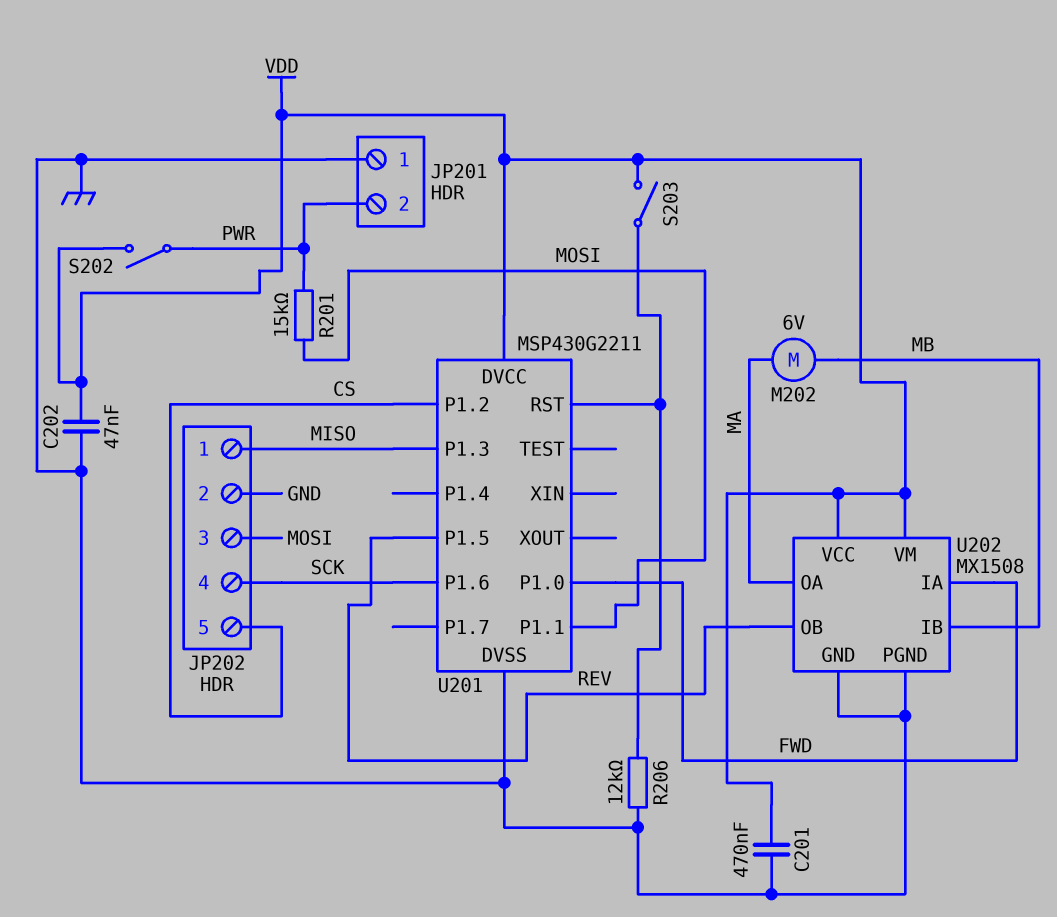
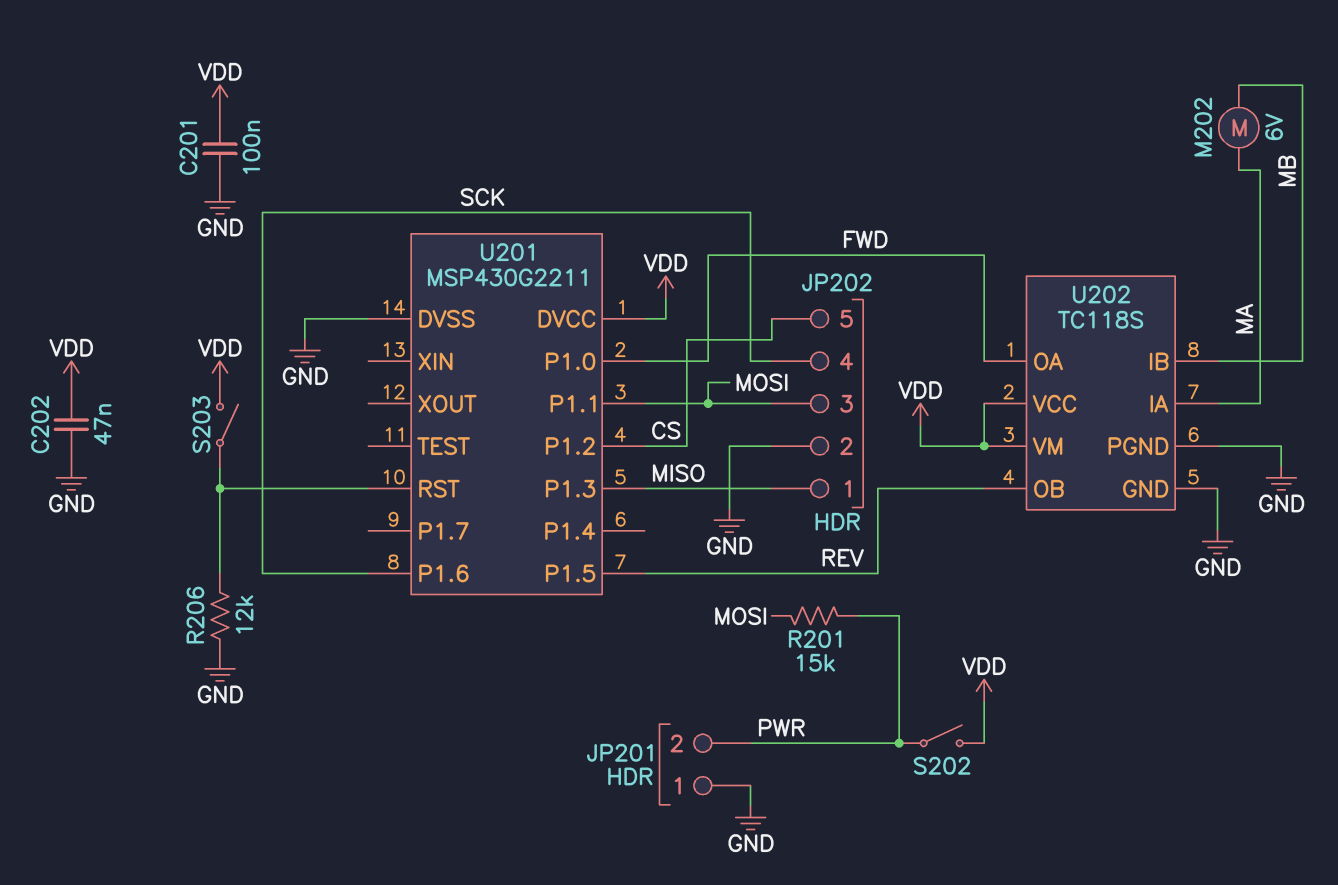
C201: 470nF (GND, VDD) -> 100nF (GND, VDD)
U202: MX1508 -> TC118S
U202 pin IA: FWD -> MA
U202 pin OA: MA -> FWD

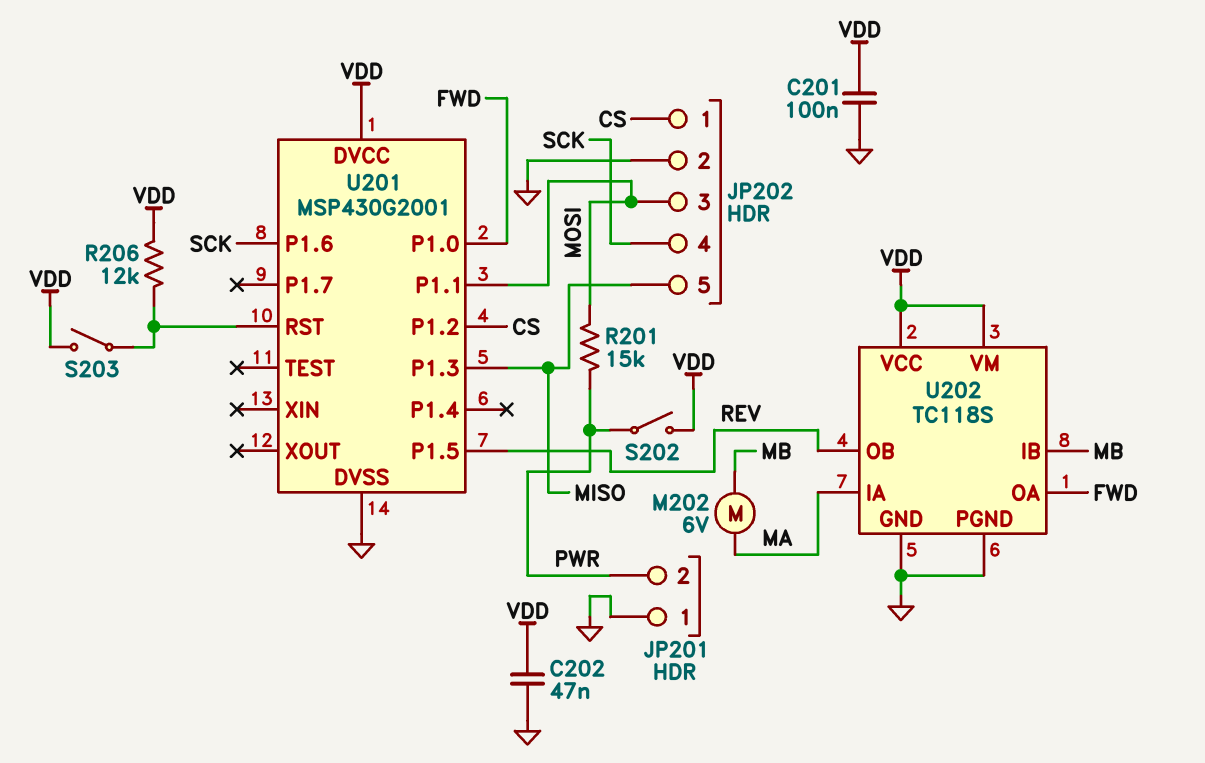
JP202 pin 1: MISO -> CS
JP202 pin 5: CS -> MISO
R206: 12k (GND, U201/RST) -> 12k (U201/RST, VDD)
U201: MSP430G2211 -> MSP430G2001

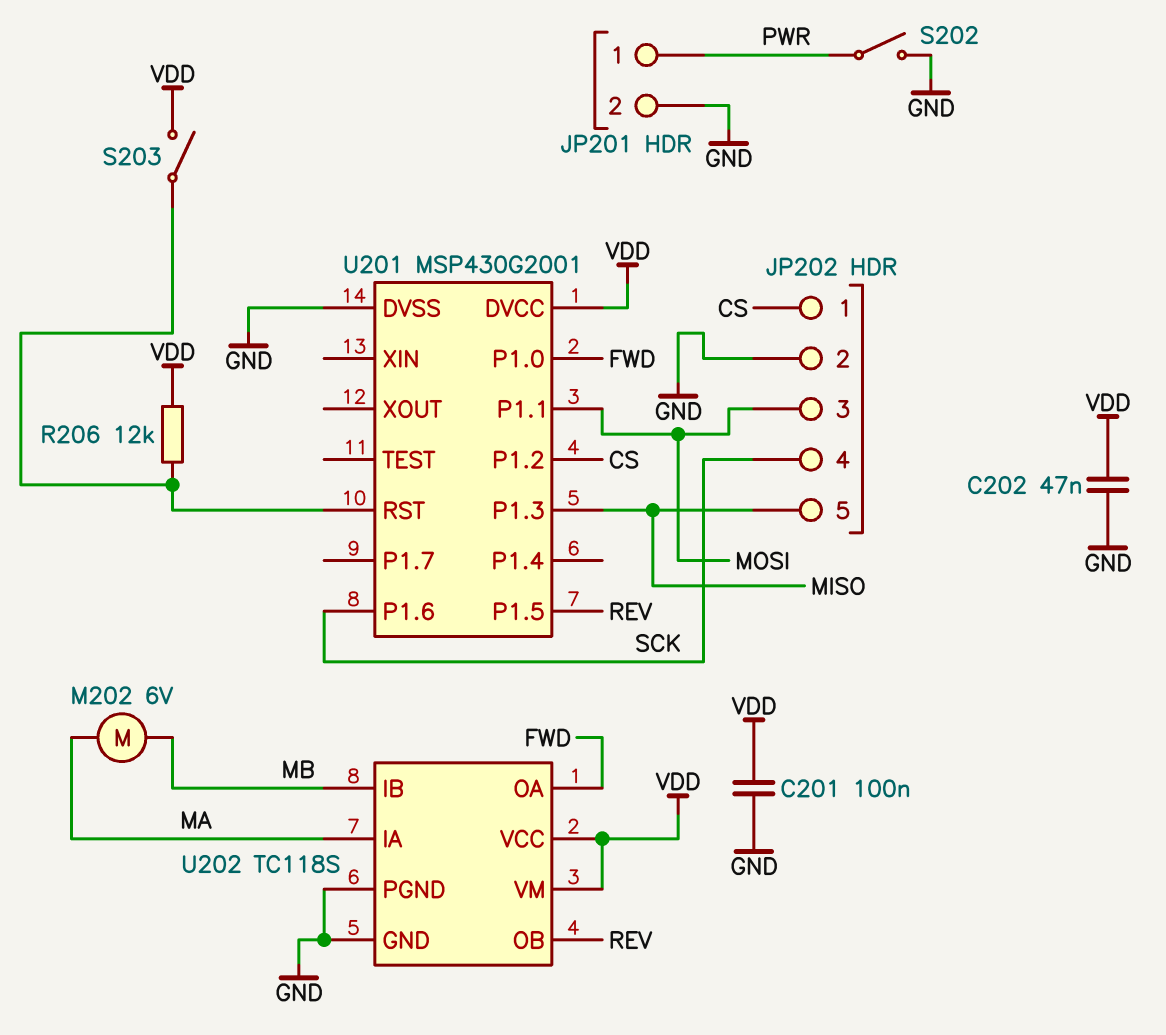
JP201 pin 1: GND -> PWR
JP201 pin 2: PWR -> GND
R201: 15k (MOSI, PWR) -> none
S202: switch (PWR, VDD) -> switch (GND, PWR)

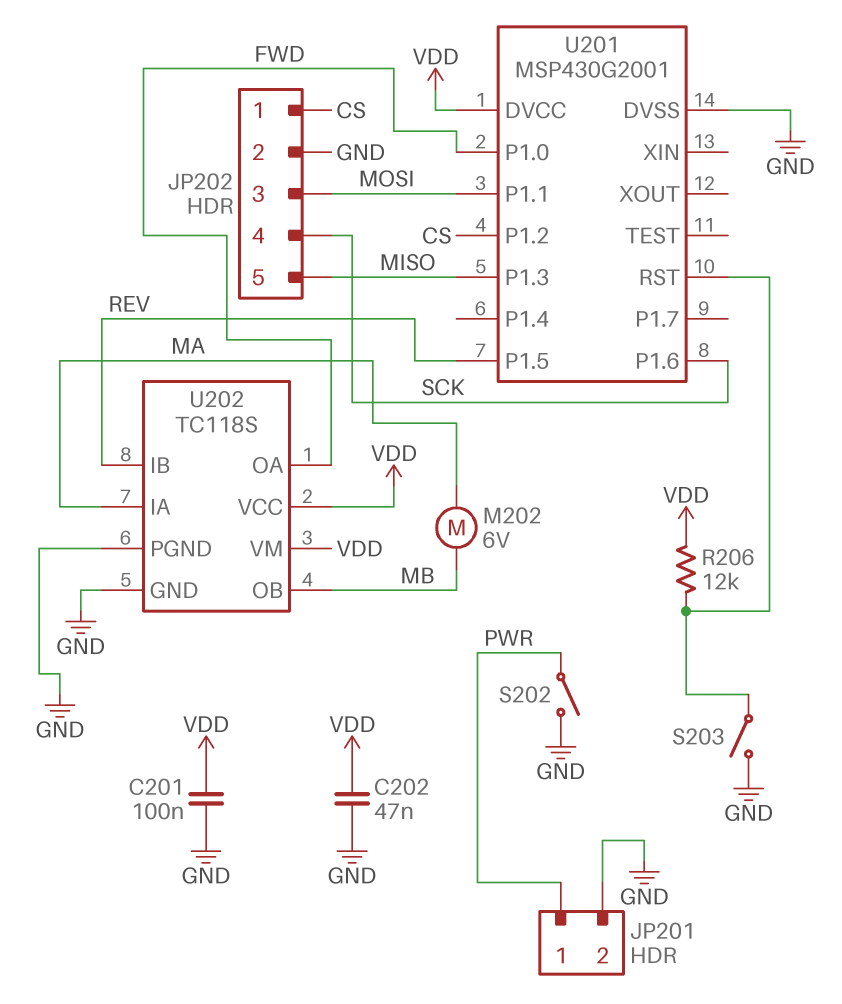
S203: switch (U201/RST, VDD) -> switch (GND, U201/RST)
U202 pin IB: MB -> REV
U202 pin OB: REV -> MB

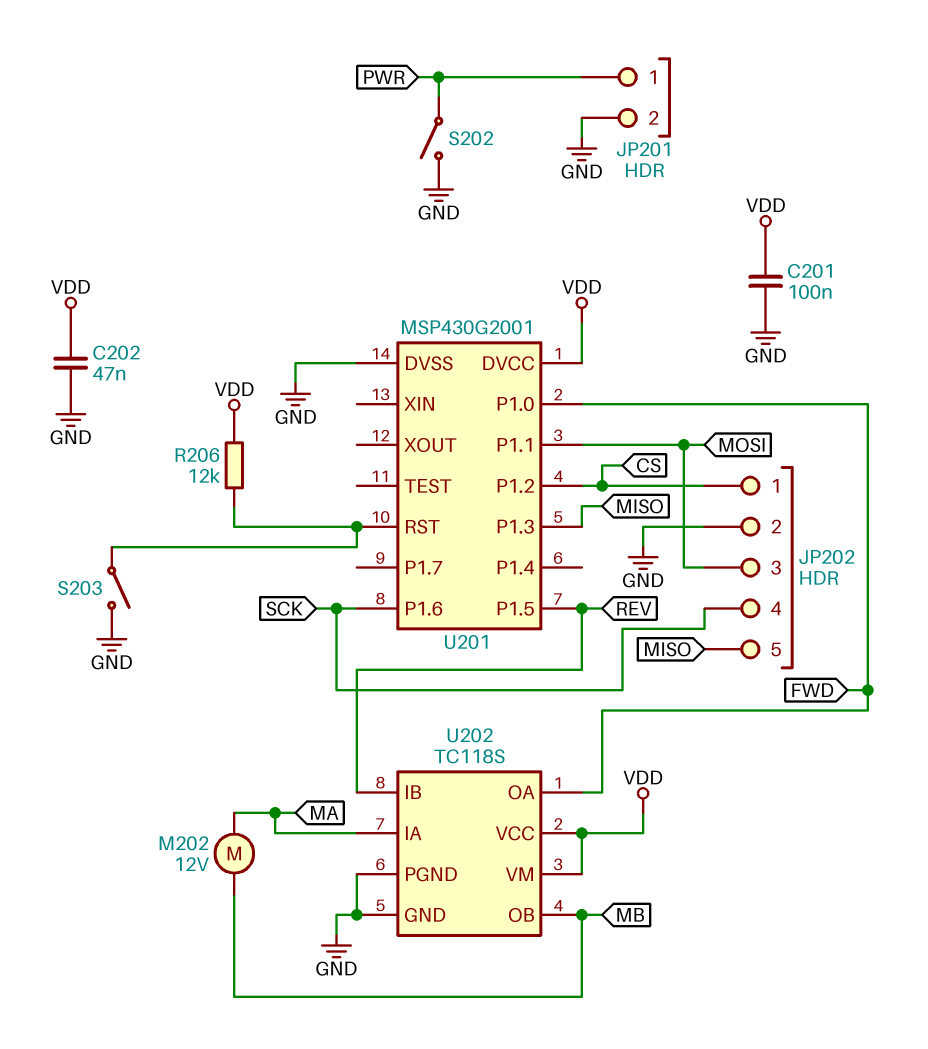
M202: motor 6V (MA, MB) -> motor 12V (MA, MB)

